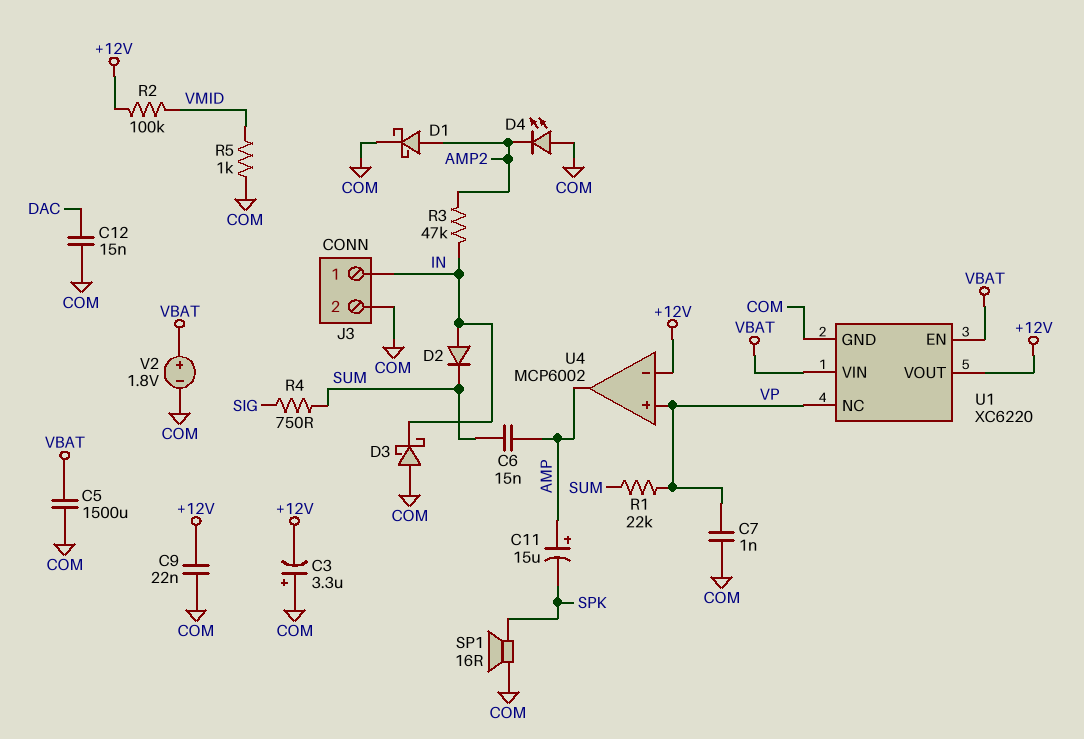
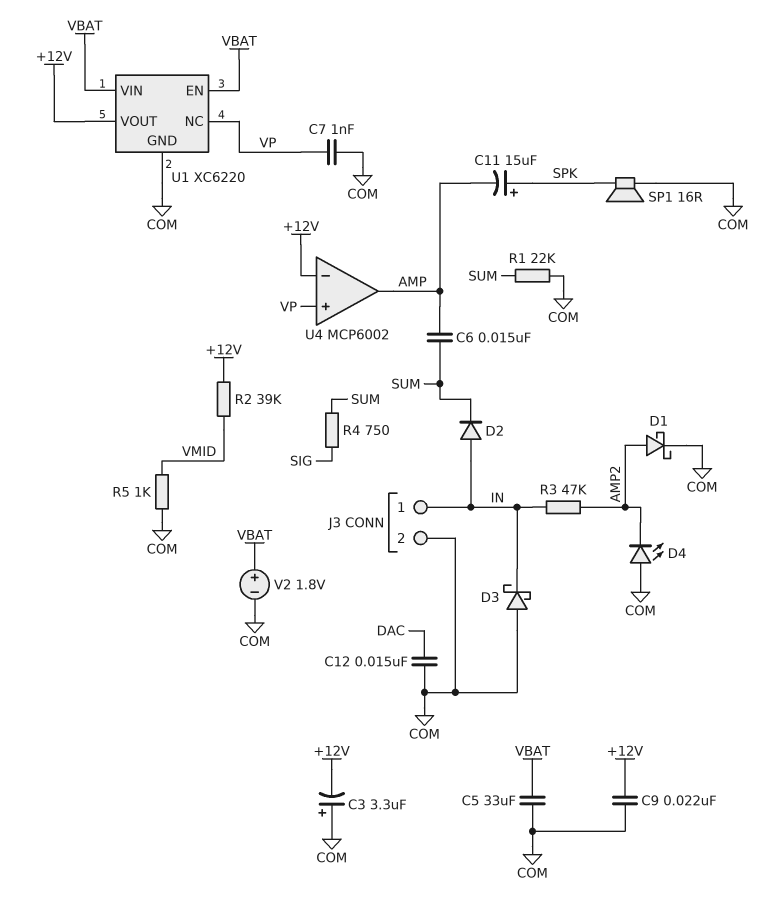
C5: 1500uF (COM, VBAT) -> 33uF (COM, VBAT)
C11: 15uF (plus AMP, minus SPK) -> 15uF (plus SPK, minus AMP)
R1: 22k (SUM, VP) -> 22k (COM, SUM)
R2: 100k (+12V, VMID) -> 39k (+12V, VMID)

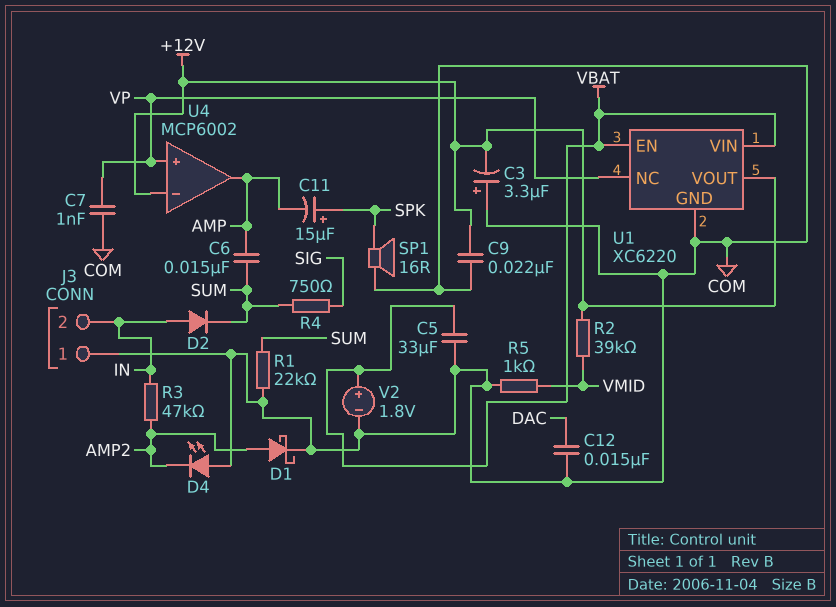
D3: schottky (A COM, K IN) -> none
J3 pin 1: IN -> COM
J3 pin 2: COM -> IN

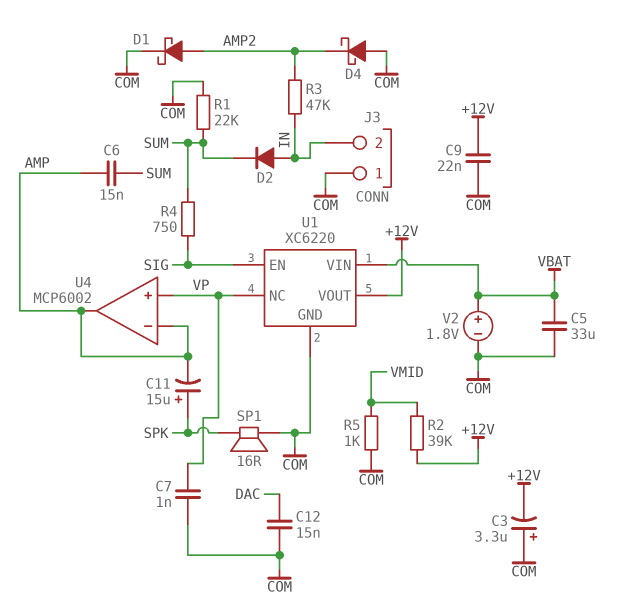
D4: LED (A COM, K AMP2) -> schottky (A COM, K AMP2)
U1 pin EN: VBAT -> SIG
U4 pin in-: +12V -> AMP

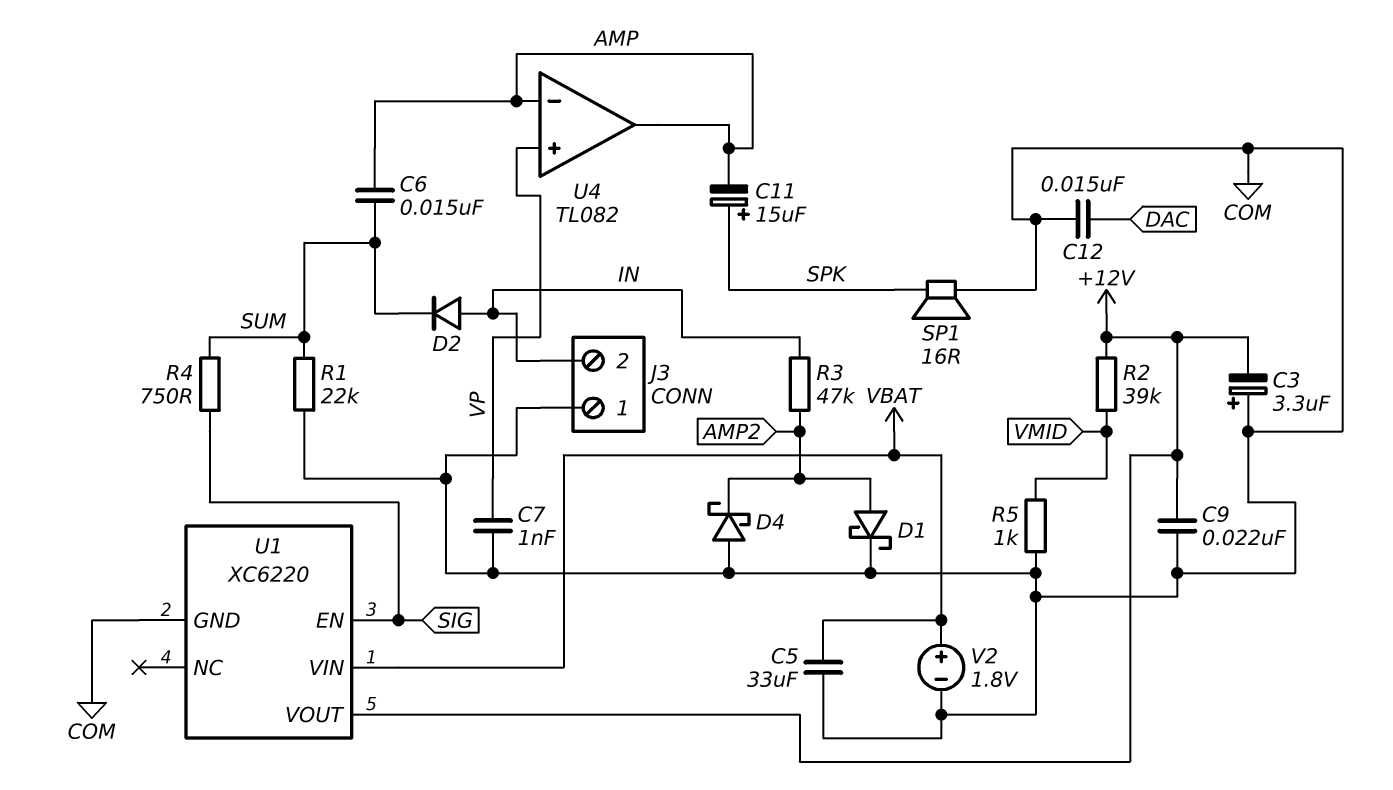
U1 pin NC: VP -> none
U4: MCP6002 -> TL082

